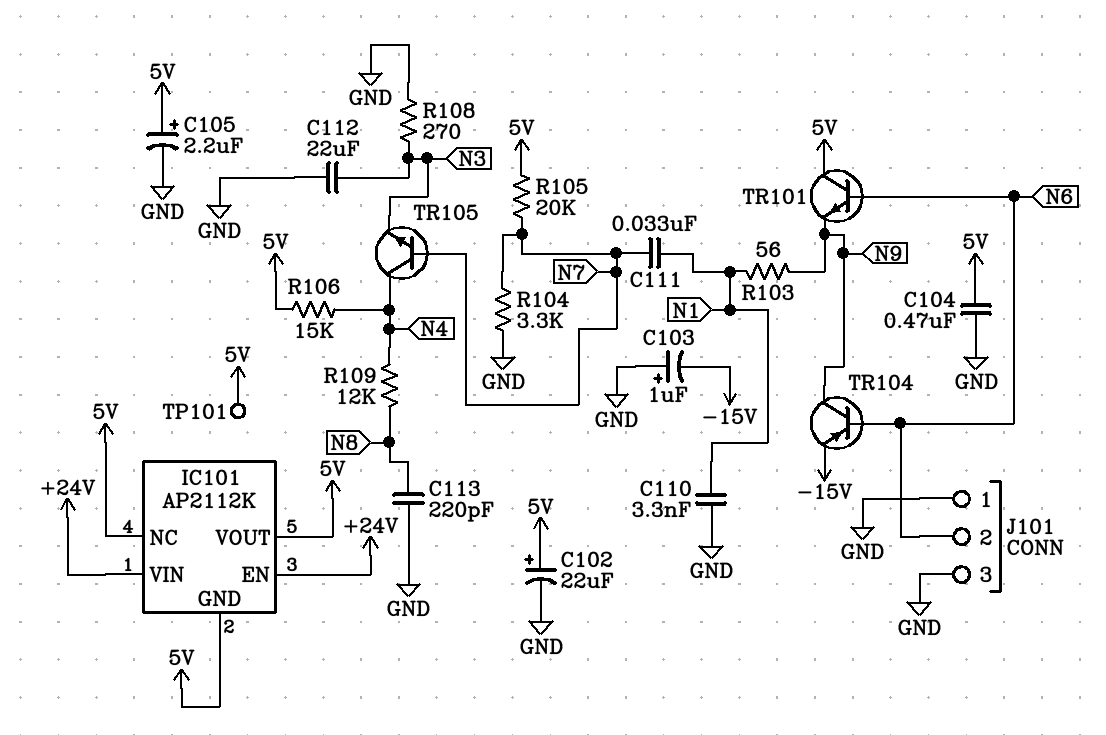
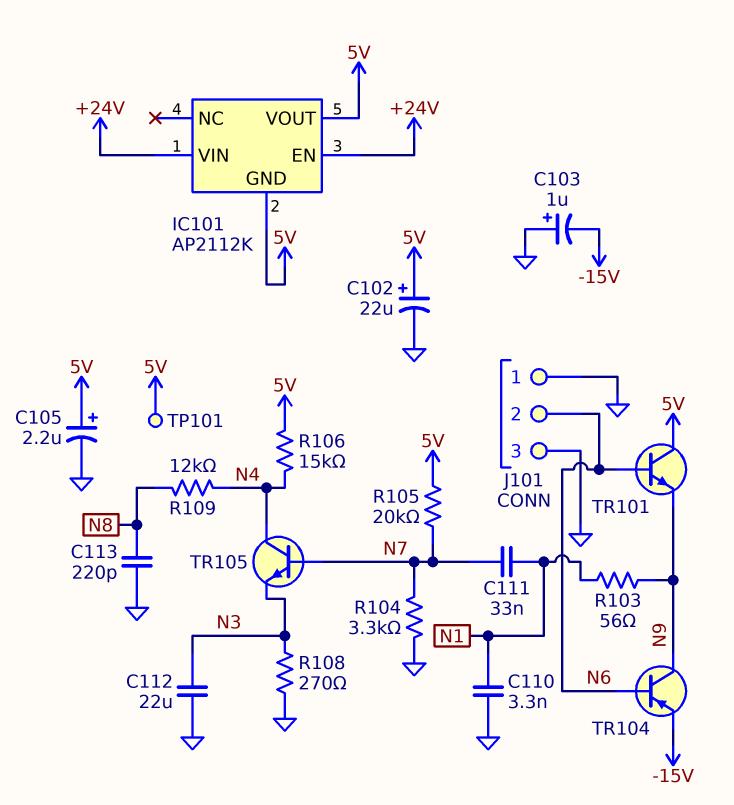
C104: 470nF (5V, GND) -> none
IC101 pin NC: 5V -> none

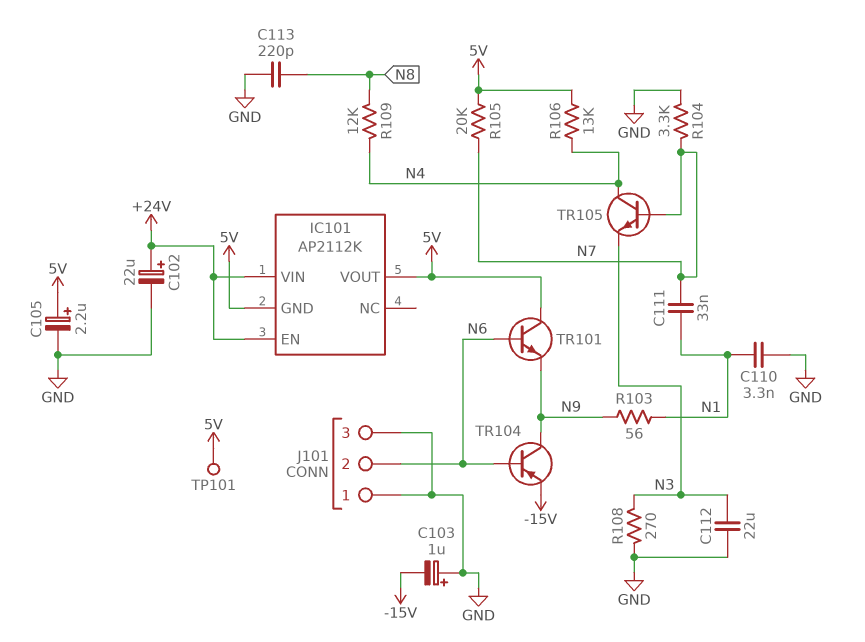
C102: 22uF (plus 5V, minus GND) -> 22uF (plus +24V, minus GND)
R106: 15k (5V, N4) -> 13k (5V, N4)

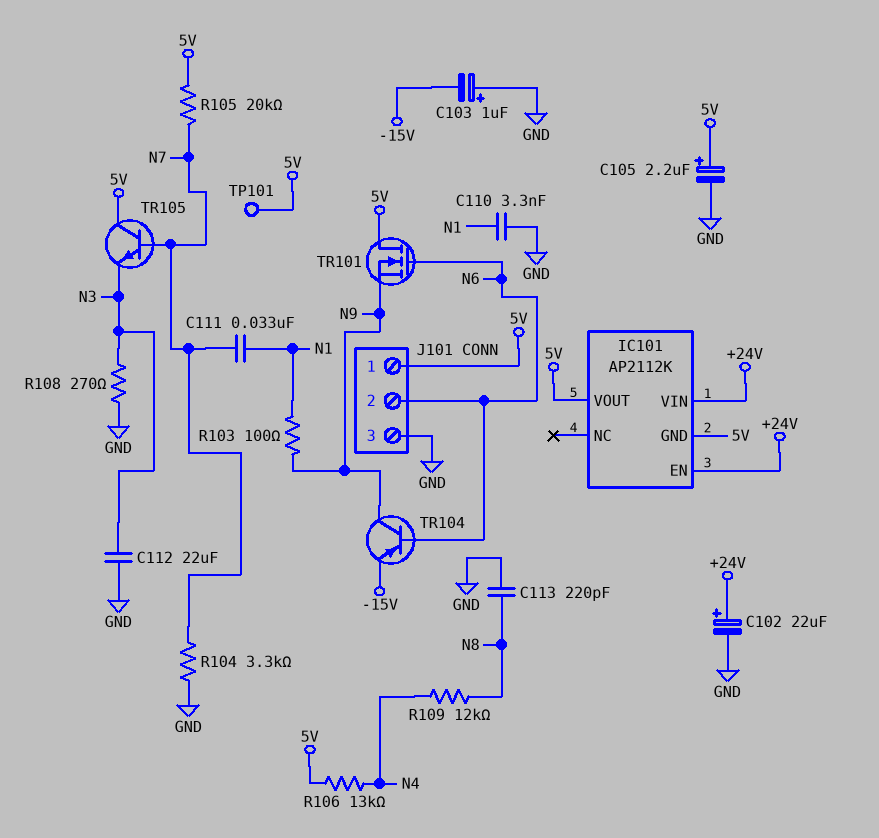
J101 pin 1: GND -> 5V
R103: 56 (N1, N9) -> 100 (N1, N9)
TR101: NPN (B N6, C 5V, E N9) -> NMOS (G N6, D 5V, S N9)
TR105: NPN (B N7, C N4, E N3) -> NPN (B N7, C 5V, E N3)

